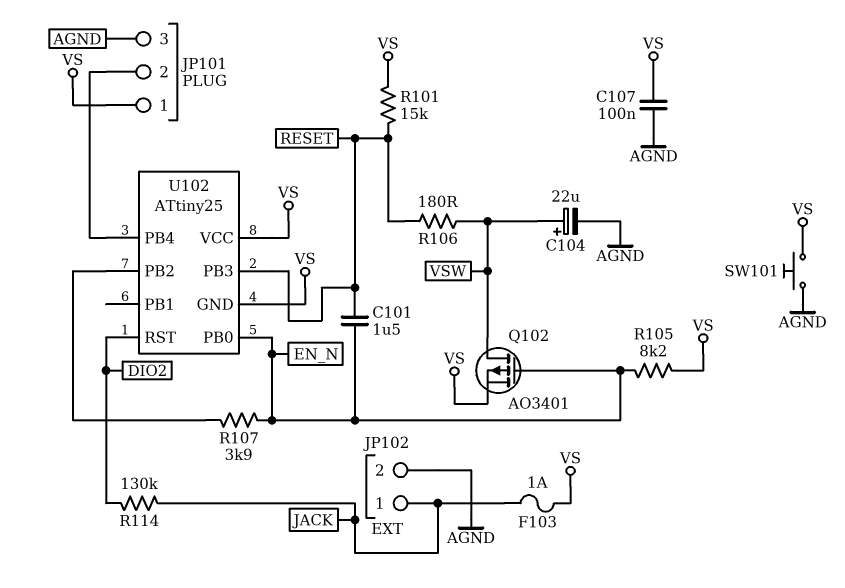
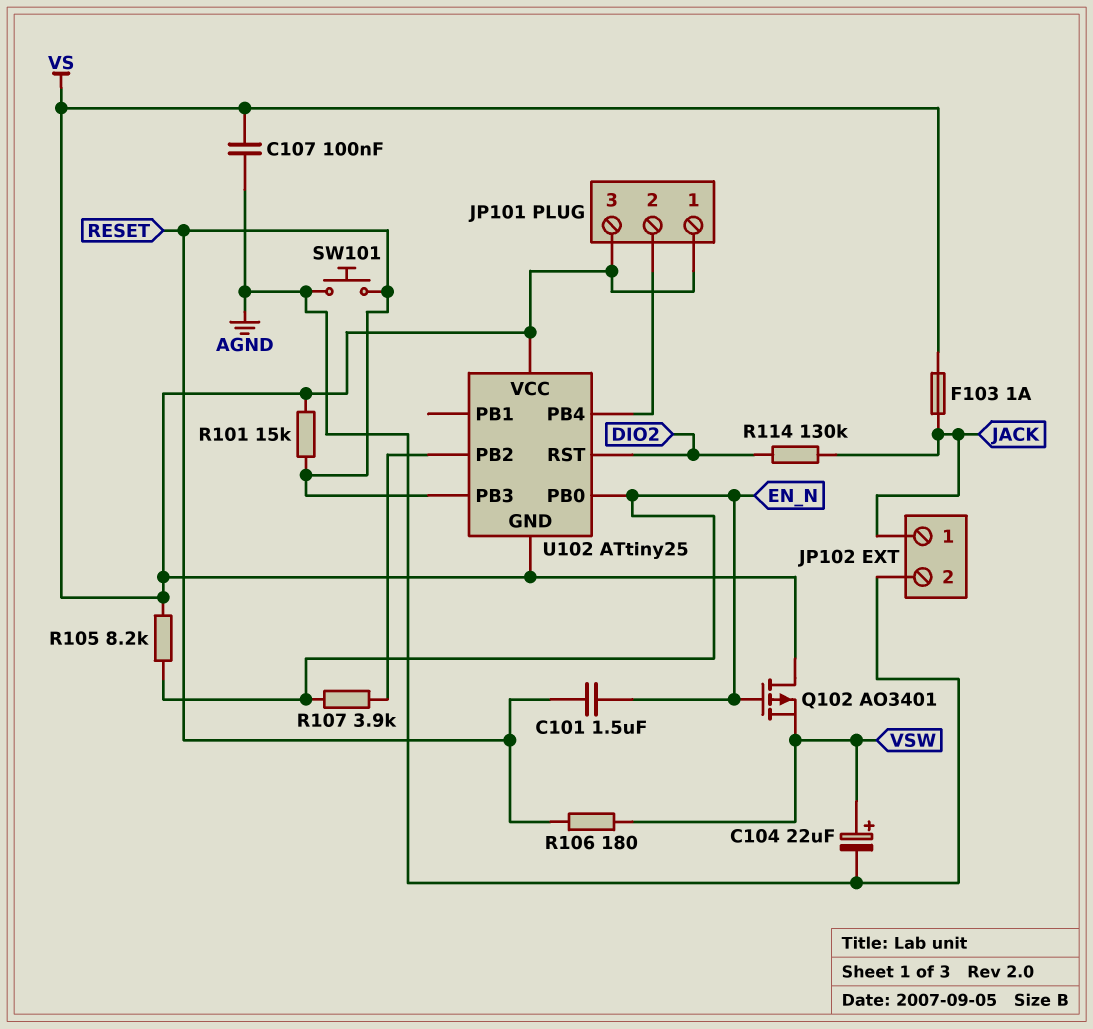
JP101 pin 3: AGND -> VS
Q102: PMOS AO3401 (G EN_N, D VSW, S VS) -> PMOS AO3401 (G EN_N, D VS, S VSW)
SW101: button (AGND, VS) -> button (AGND, RESET)

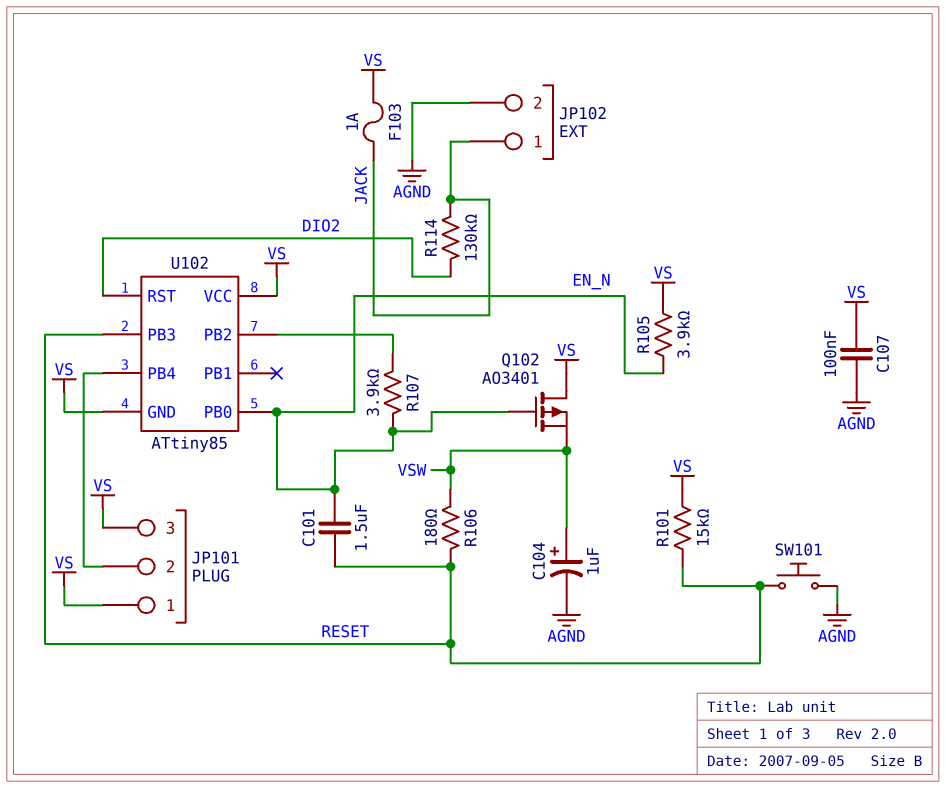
C104: 22uF (plus VSW, minus AGND) -> 1uF (plus VSW, minus AGND)
R105: 8.2k (EN_N, VS) -> 3.9k (EN_N, VS)
U102: ATtiny25 -> ATtiny85

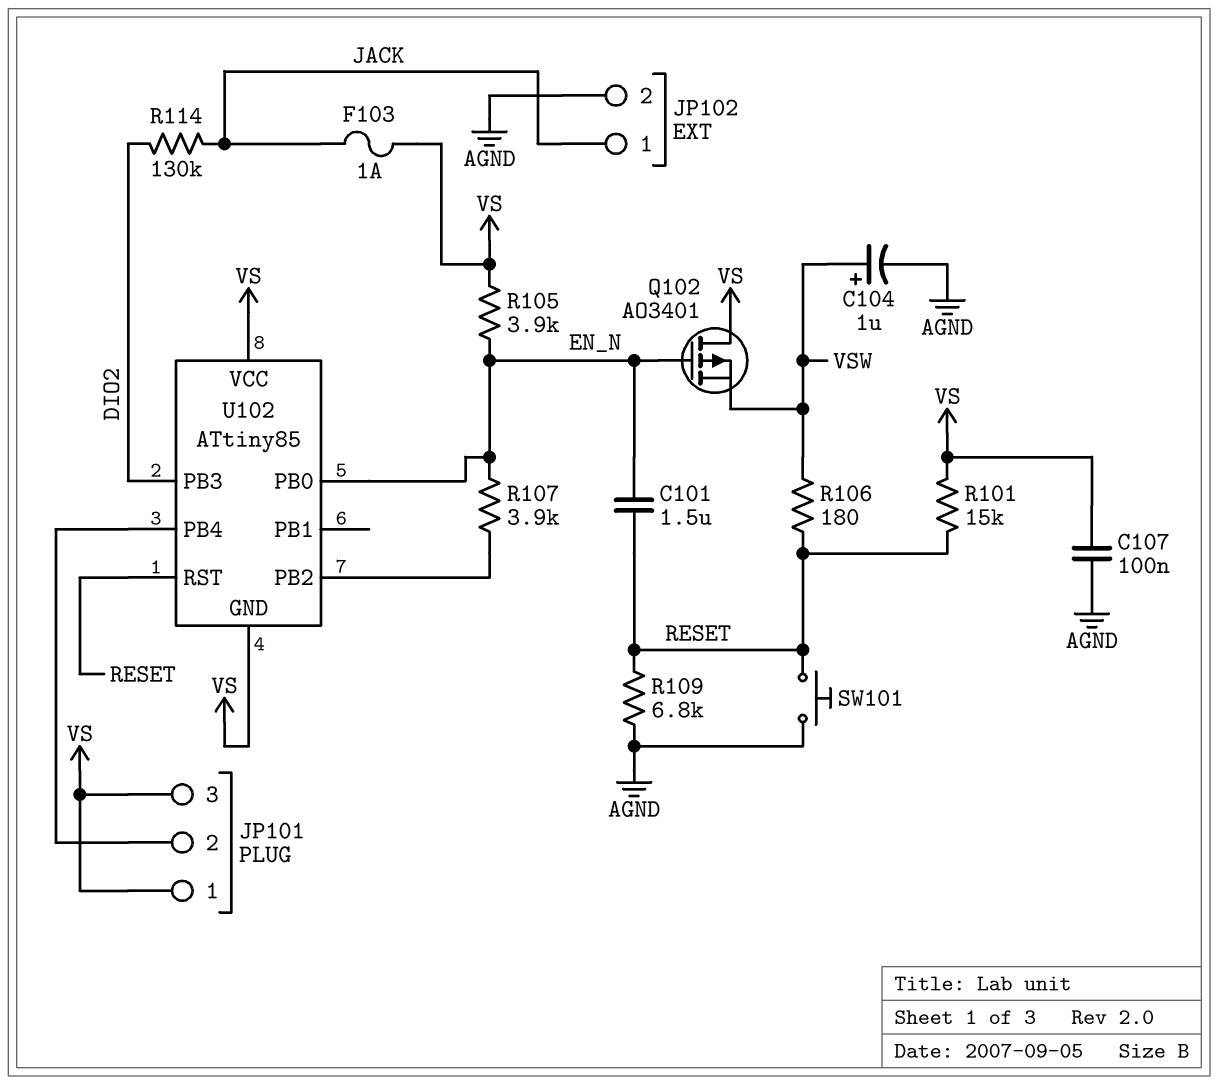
R109: none -> 6.8k (AGND, RESET)
U102 pin PB3: RESET -> DIO2
U102 pin RST: DIO2 -> RESET

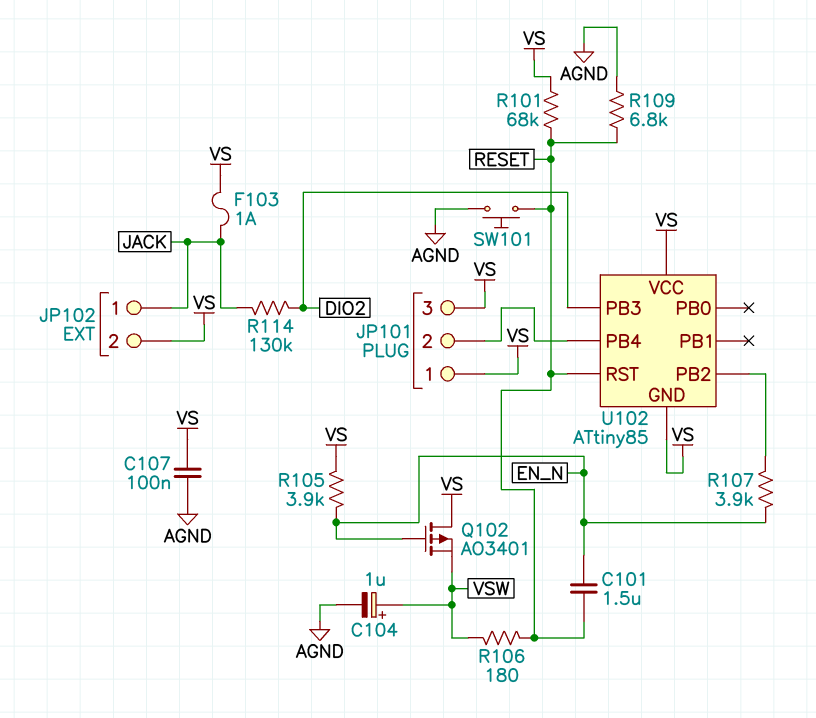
JP102 pin 2: AGND -> VS
R101: 15k (RESET, VS) -> 68k (RESET, VS)
U102 pin PB0: EN_N -> none

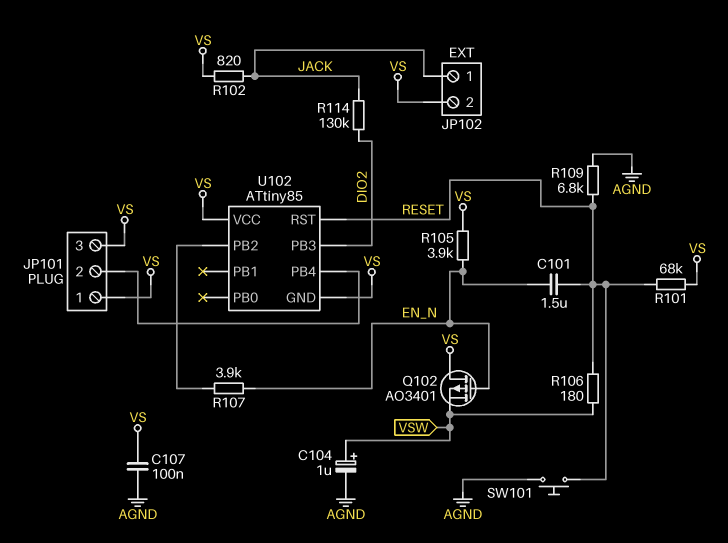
F103: 1A (JACK, VS) -> none
R102: none -> 820 (JACK, VS)

